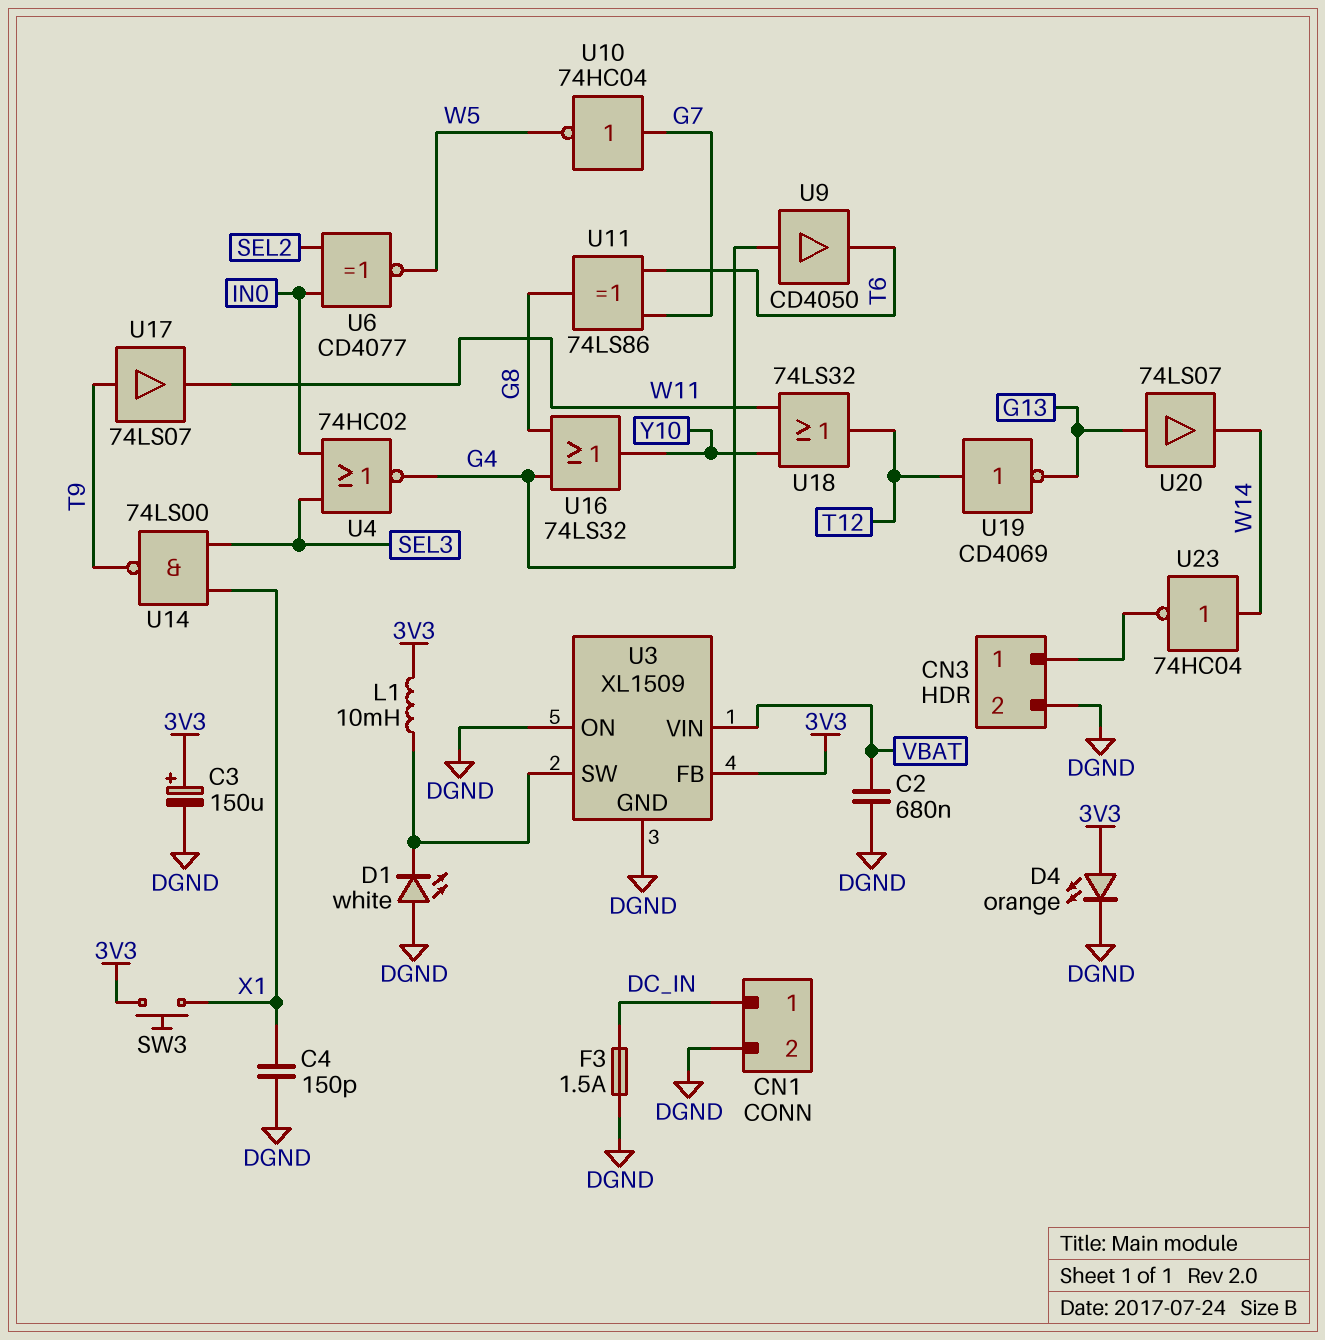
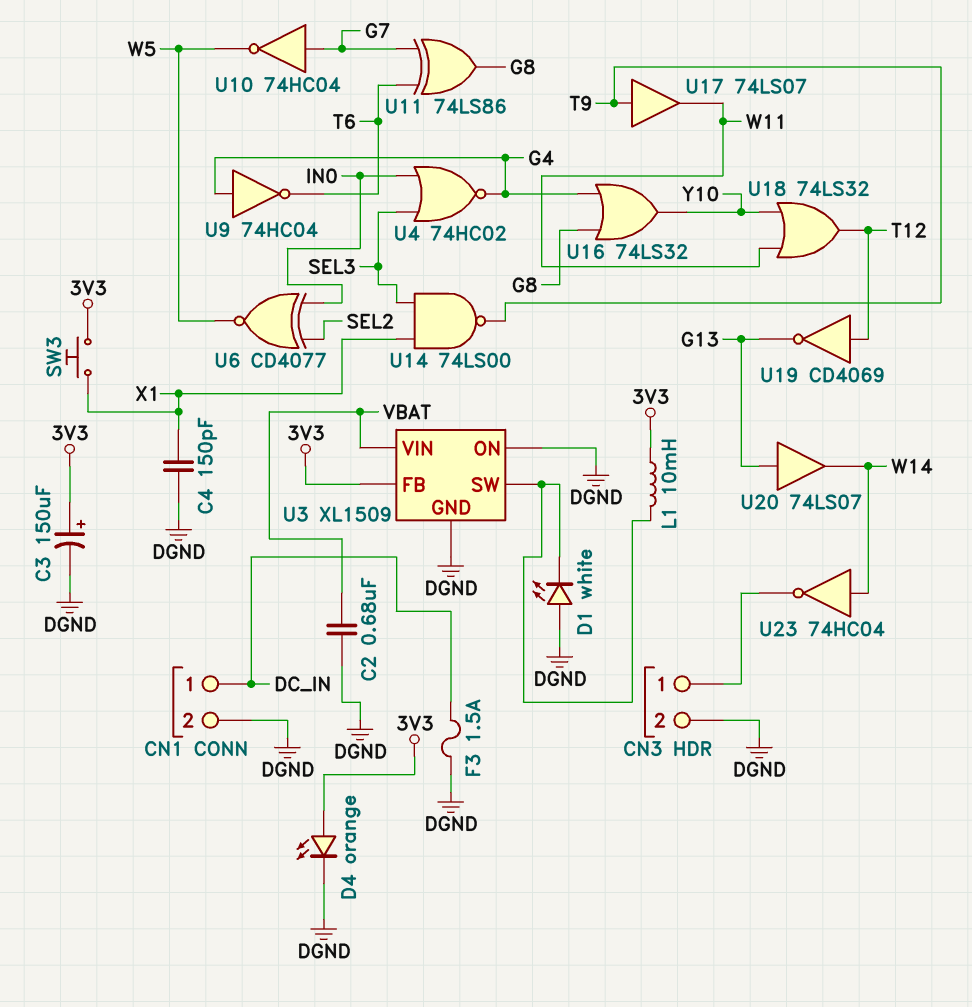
U9: buffer CD4050 (in G4, out T6) -> NOT 74HC04 (in G4, out T6)

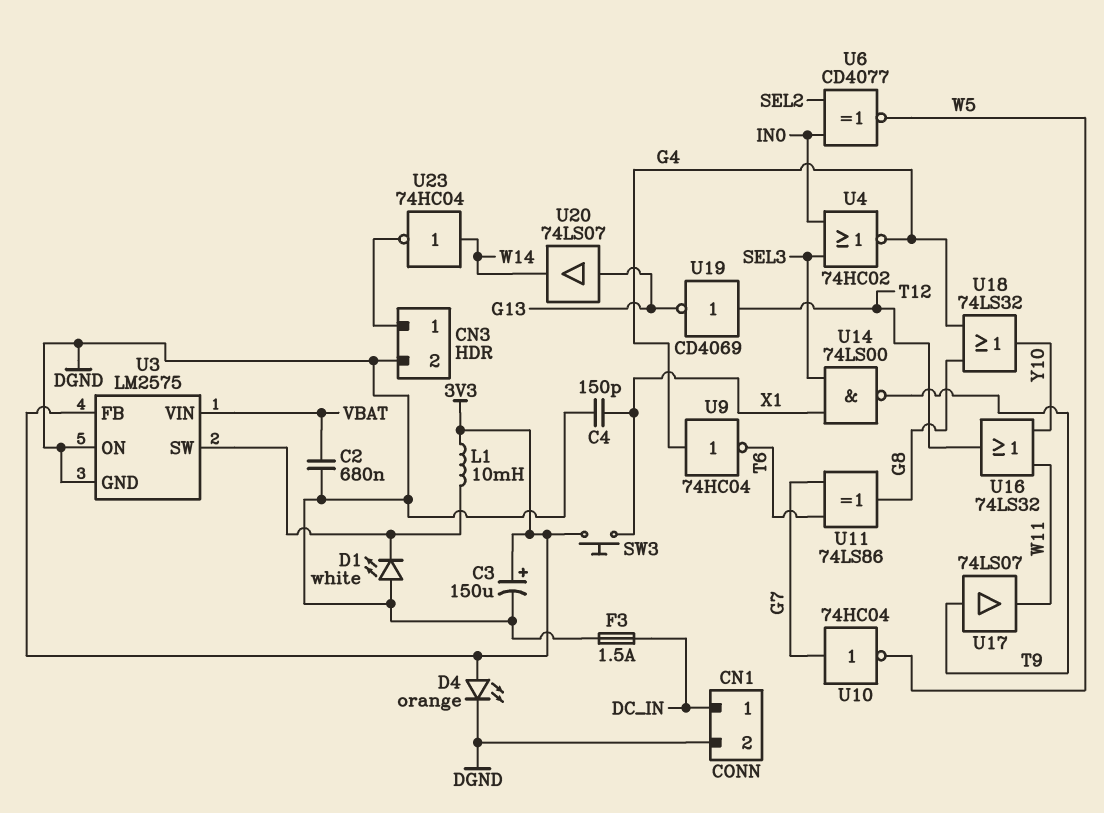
U3: XL1509 -> LM2575
U16: OR 74LS32 (in G4, in G8, out Y10) -> OR 74LS32 (in W11, in Y10, out T12)
U18: OR 74LS32 (in W11, in Y10, out T12) -> OR 74LS32 (in G4, in G8, out Y10)

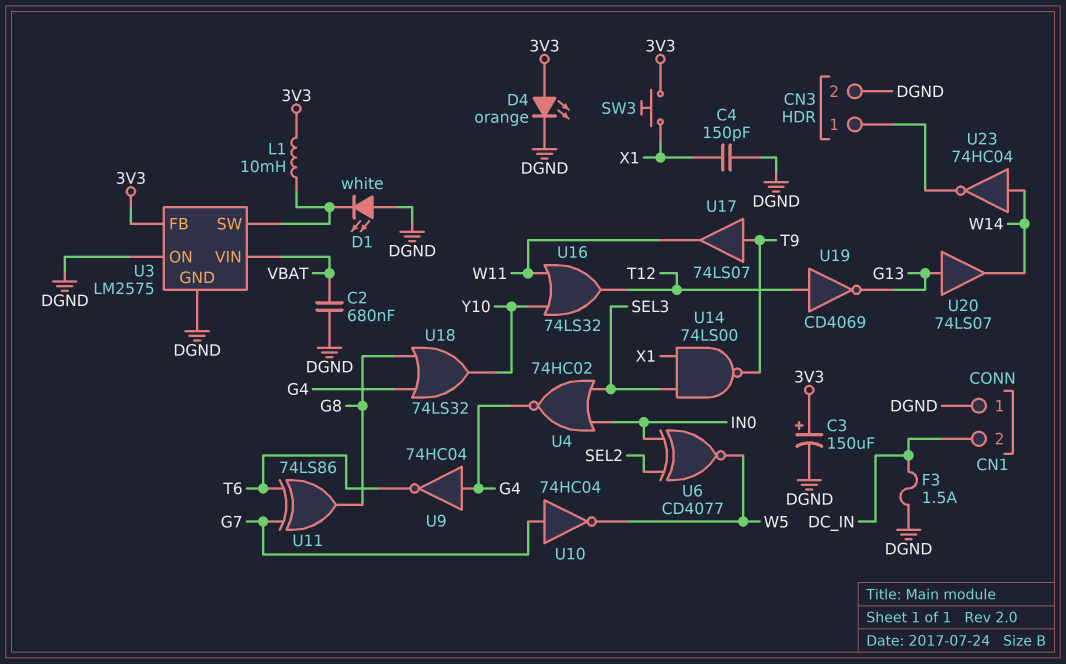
CN1 pin 1: DC_IN -> DGND
CN1 pin 2: DGND -> DC_IN

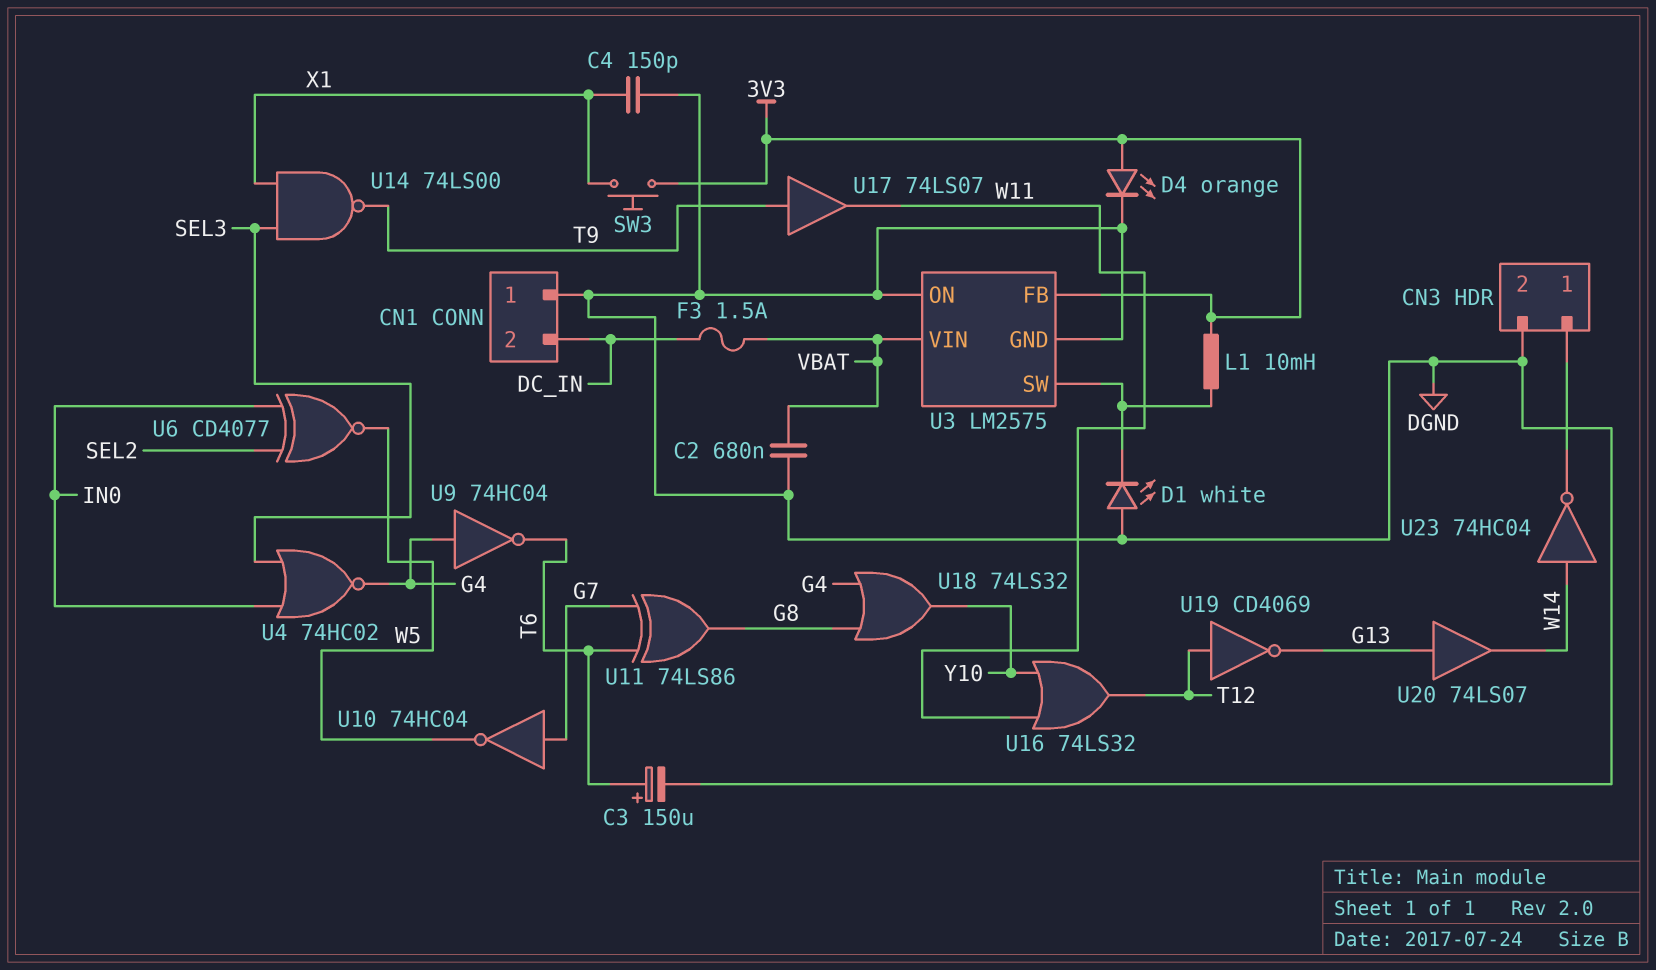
C3: 150uF (plus 3V3, minus DGND) -> 150uF (plus T6, minus DGND)
F3: 1.5A (DC_IN, DGND) -> 1.5A (DC_IN, VBAT)

